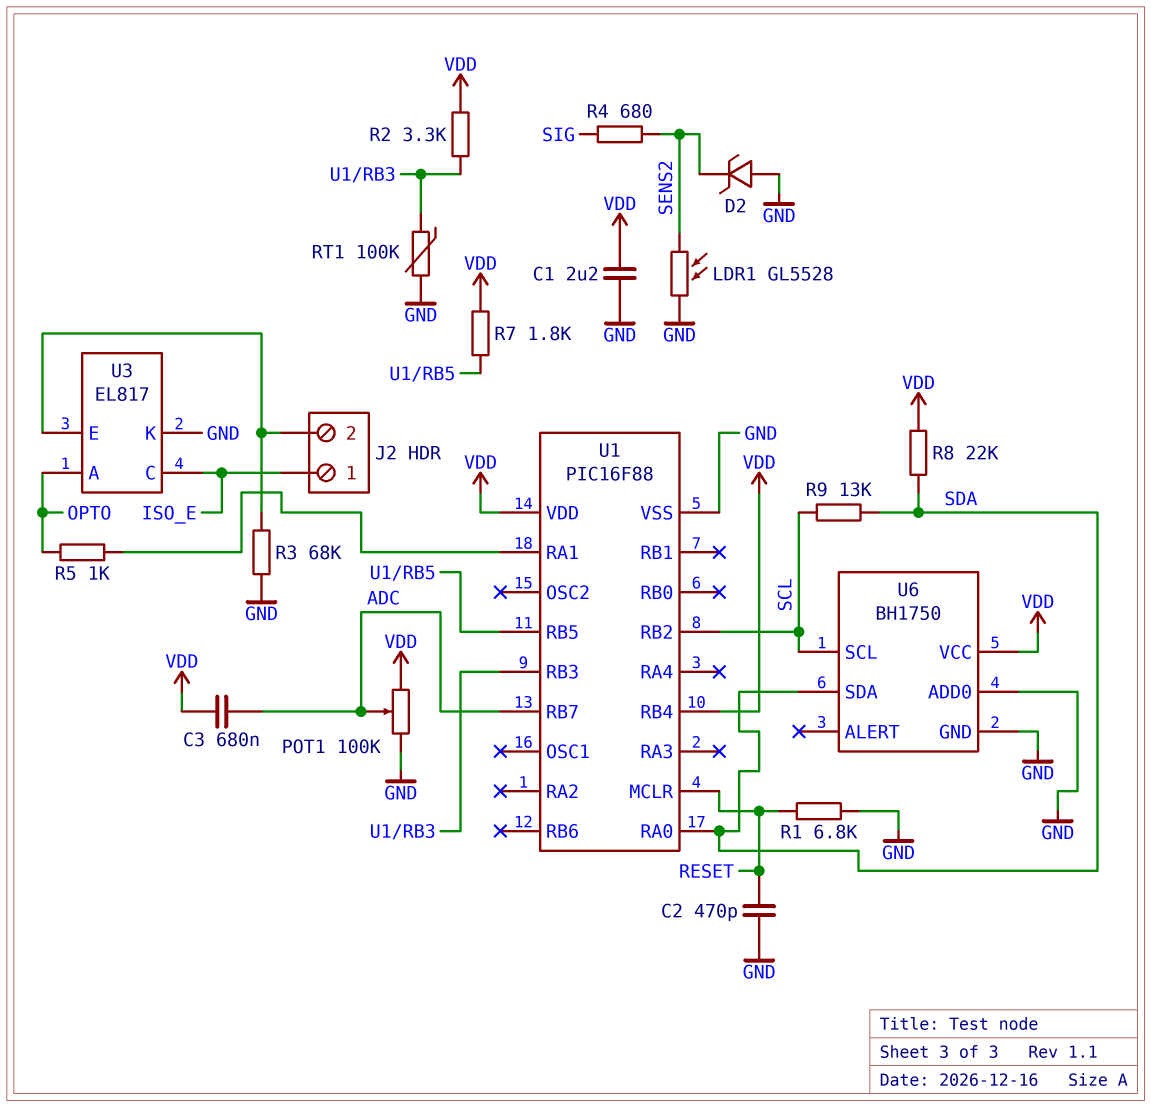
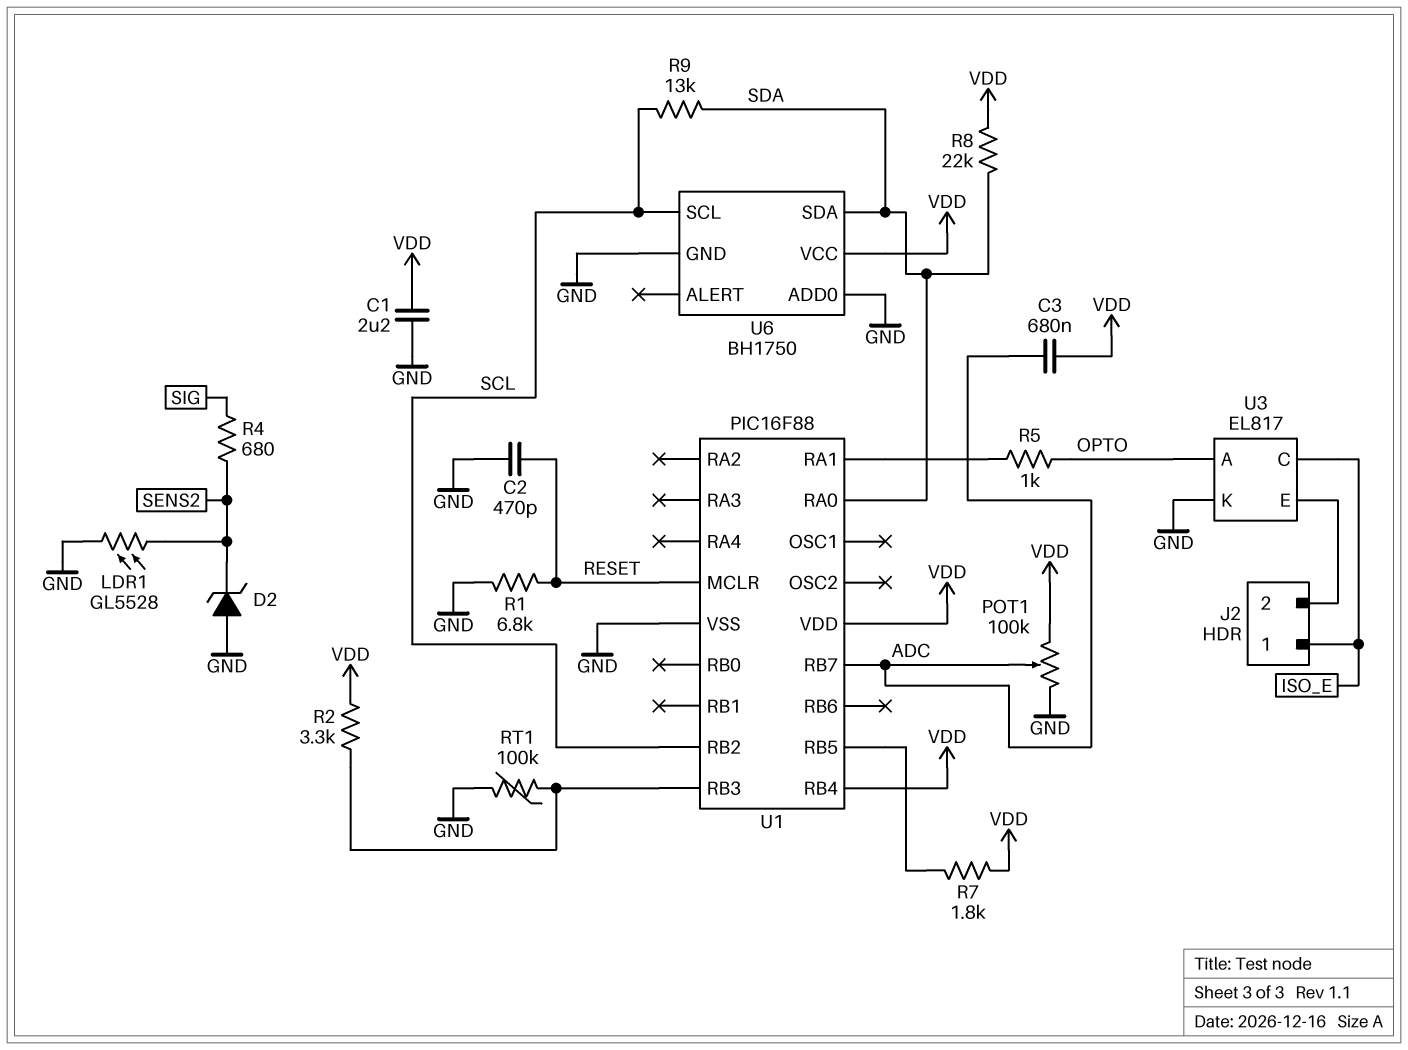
R3: 68k (GND, J2/2) -> none

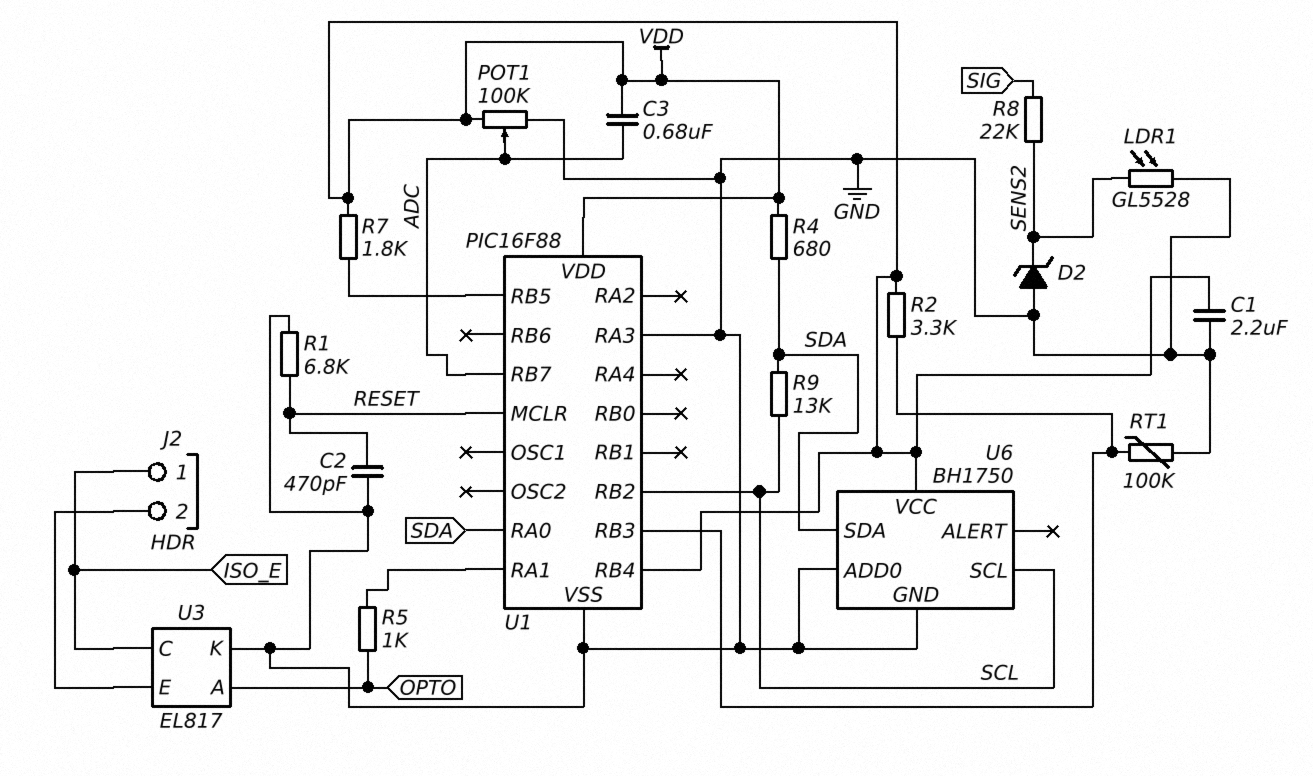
R4: 680 (SENS2, SIG) -> 680 (SDA, VDD)
R8: 22k (SDA, VDD) -> 22k (SENS2, SIG)
U1 pin RA3: none -> GND

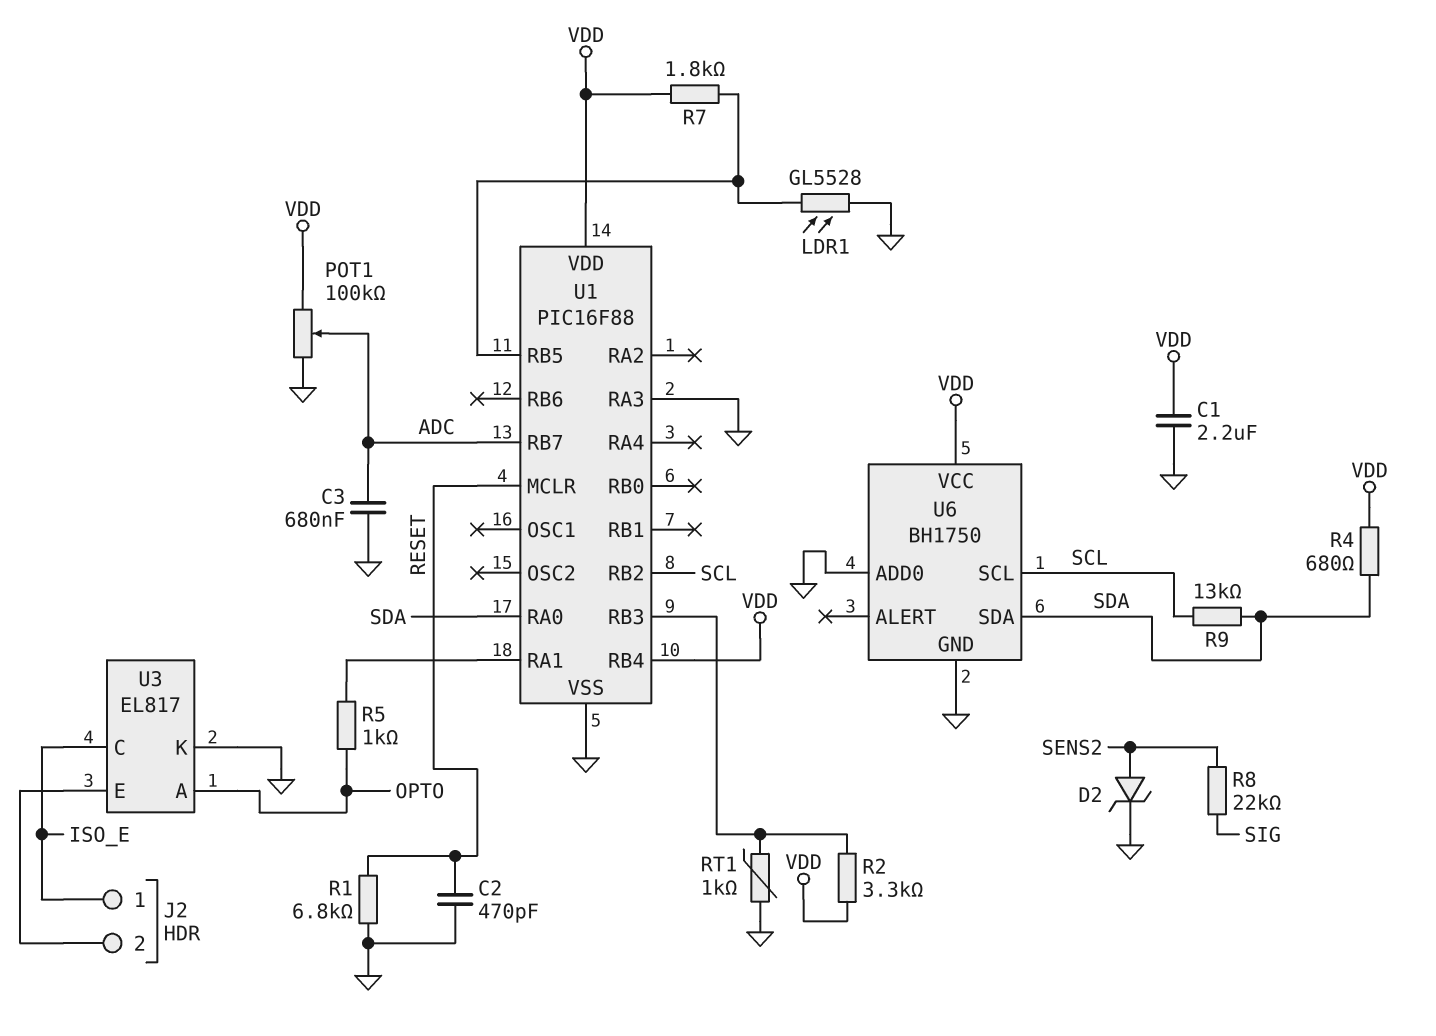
C3: 680nF (ADC, VDD) -> 680nF (ADC, GND)
D2: zener (A GND, K SENS2) -> zener (A SENS2, K GND)
LDR1: GL5528 (GND, SENS2) -> GL5528 (GND, U1/RB5)
RT1: 100k (GND, U1/RB3) -> 1k (GND, U1/RB3)

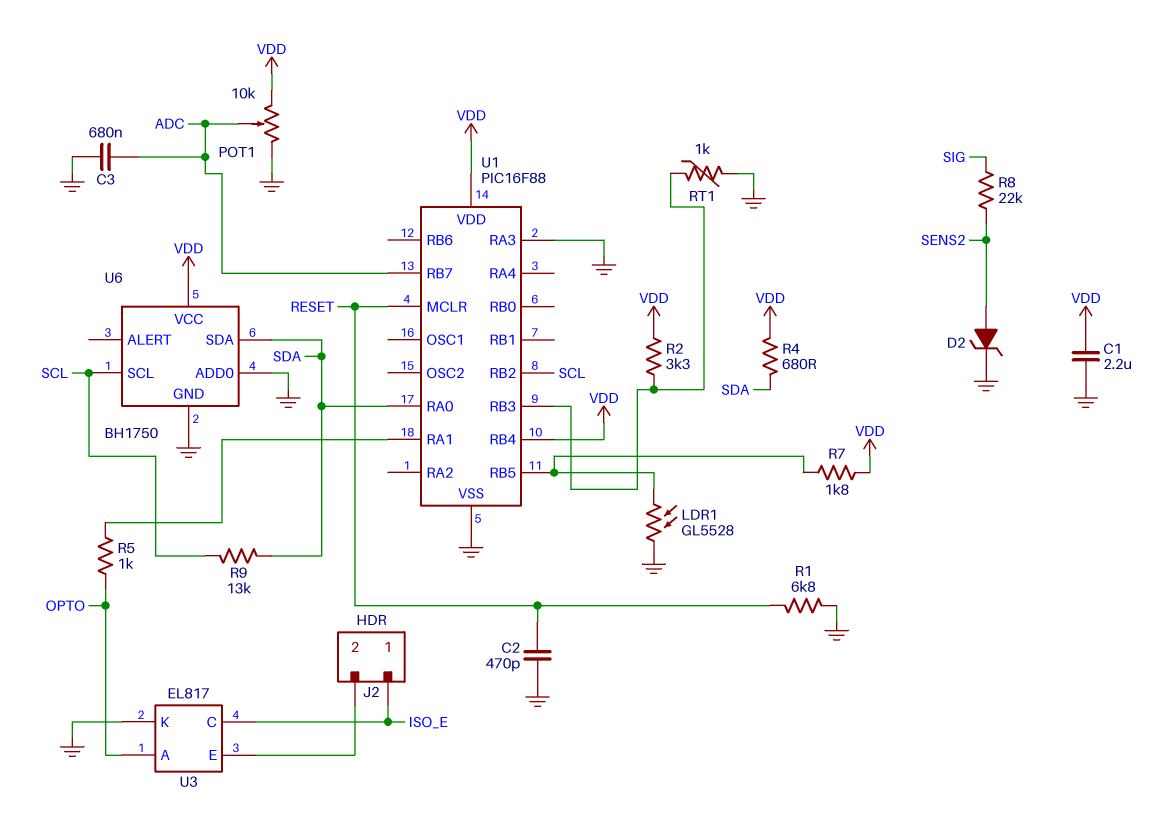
POT1: 100k (GND, VDD, wiper ADC) -> 10k (GND, VDD, wiper ADC)

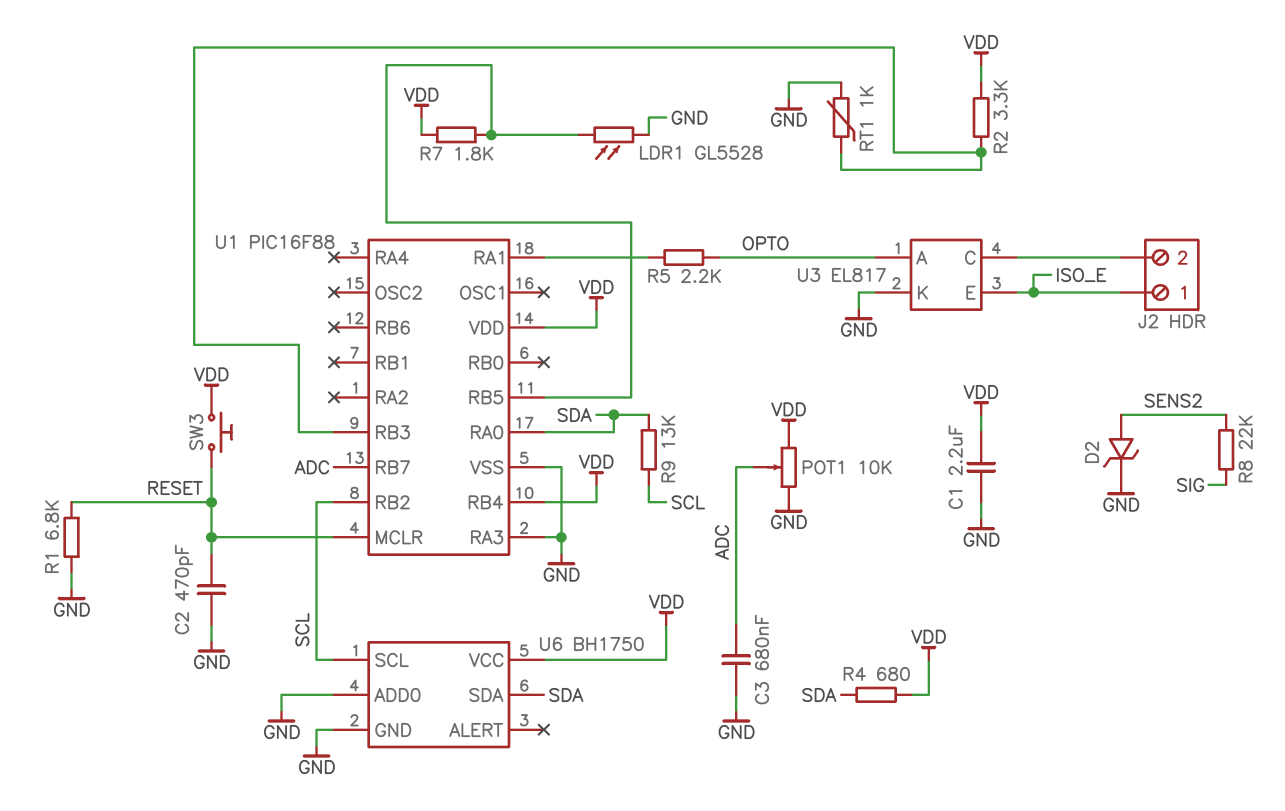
R5: 1k (OPTO, U1/RA1) -> 2.2k (OPTO, U1/RA1)
SW3: none -> button (RESET, VDD)
U3 pin C: ISO_E -> J2/2
U3 pin E: J2/2 -> ISO_E

